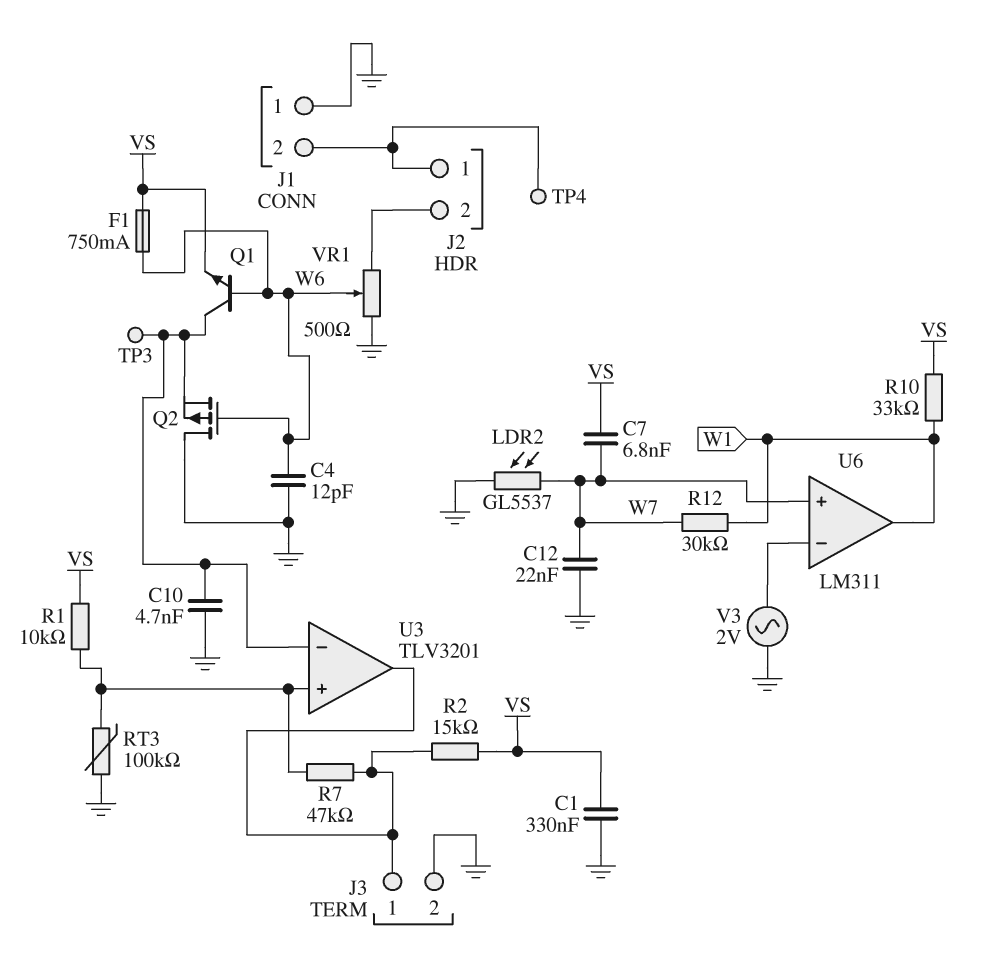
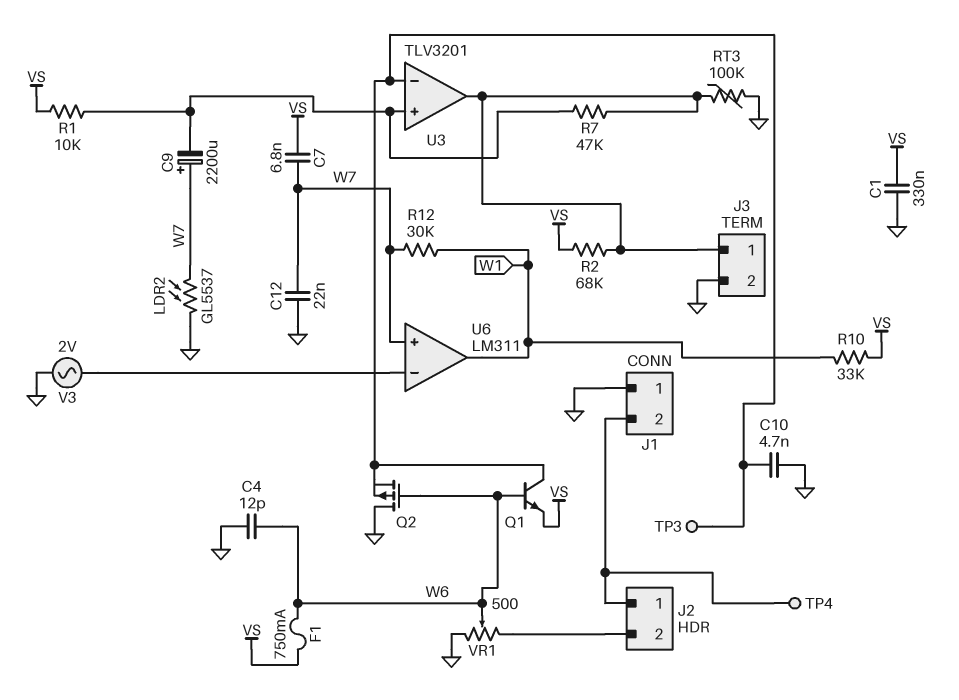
C9: none -> 2200uF (plus W7, minus U3/in+)
R2: 15k (J3/1, VS) -> 68k (J3/1, VS)
RT3: 100k (GND, U3/in+) -> 100k (GND, J3/1)

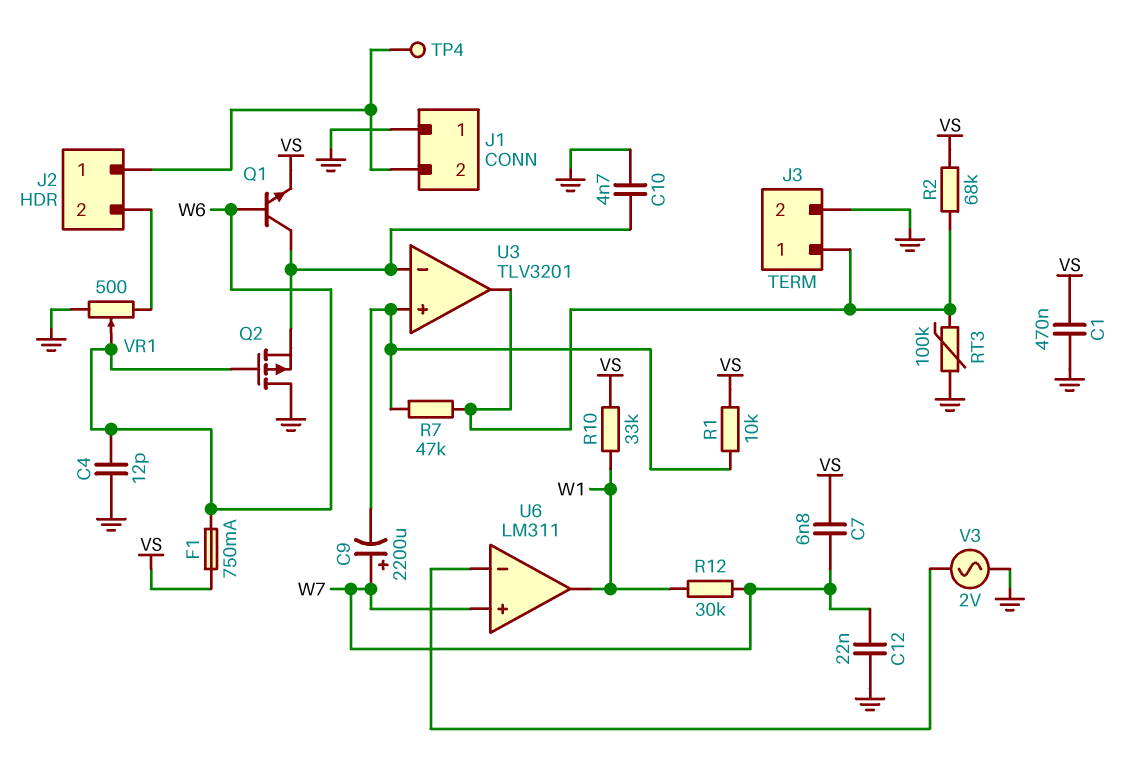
C1: 330nF (GND, VS) -> 470nF (GND, VS)
LDR2: GL5537 (GND, W7) -> none
TP3: test point (U3/in-) -> none

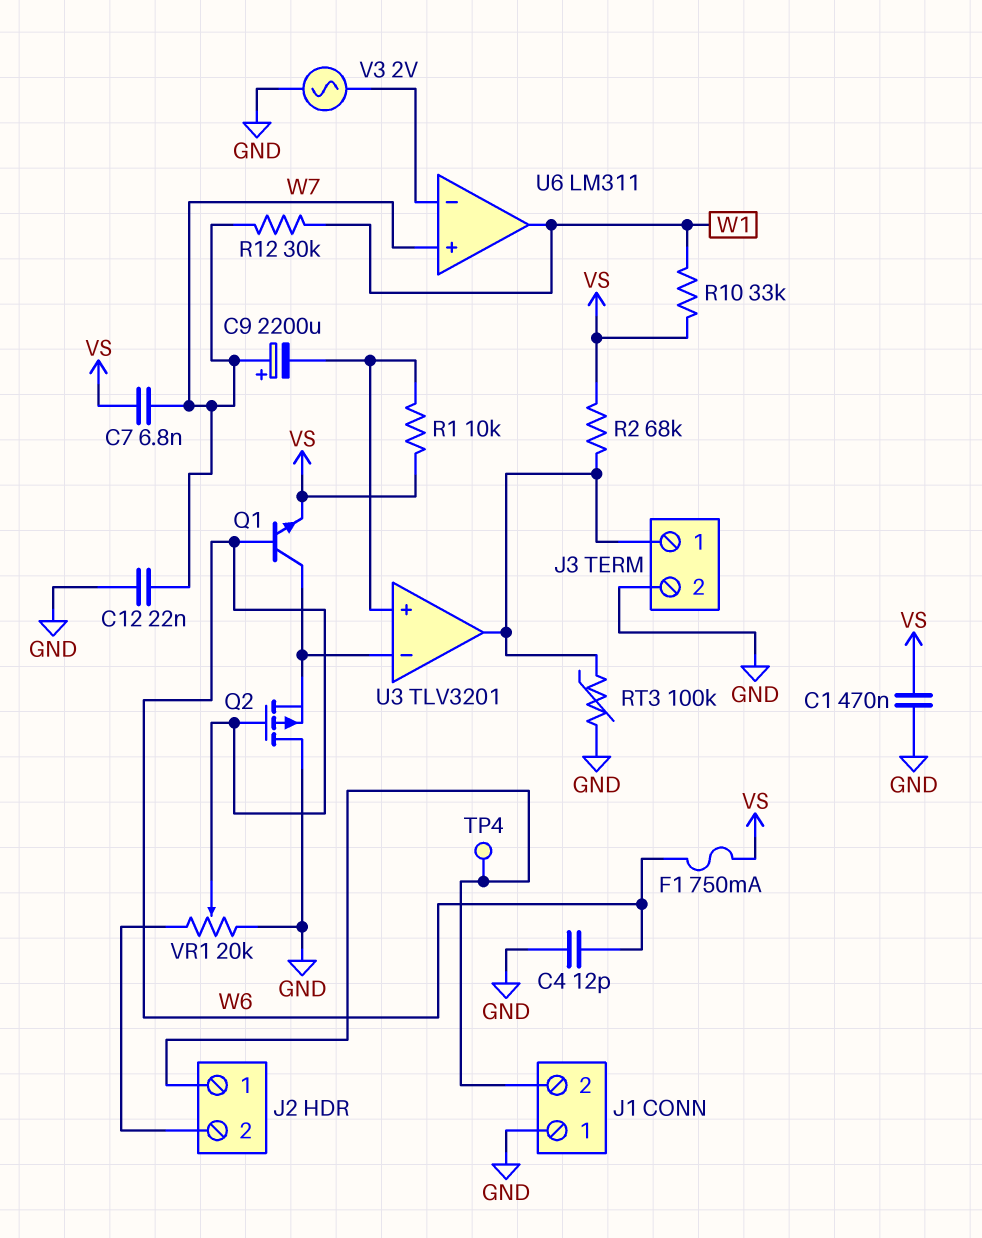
C10: 4.7nF (GND, U3/in-) -> none
R7: 47k (J3/1, U3/in+) -> none
VR1: 500 (GND, J2/2, wiper W6) -> 20k (GND, J2/2, wiper W6)

